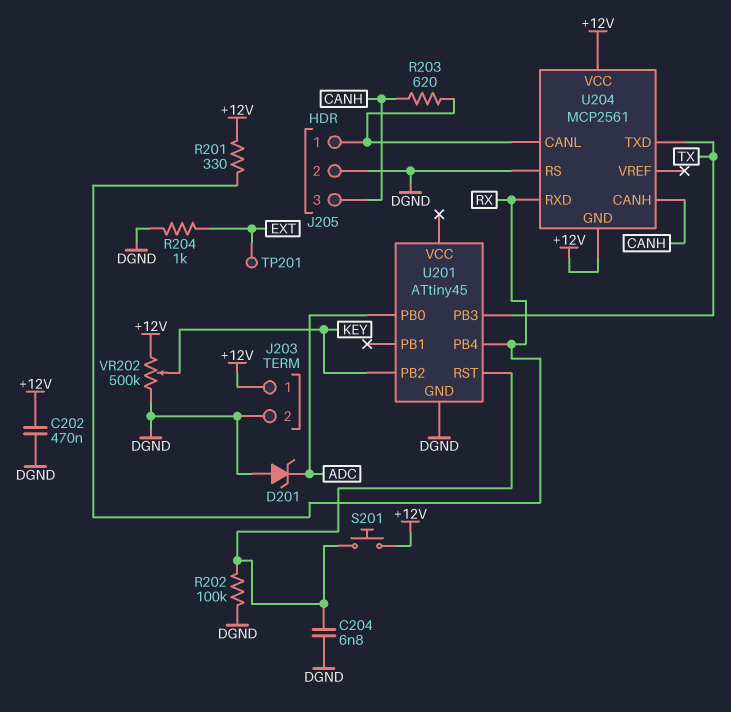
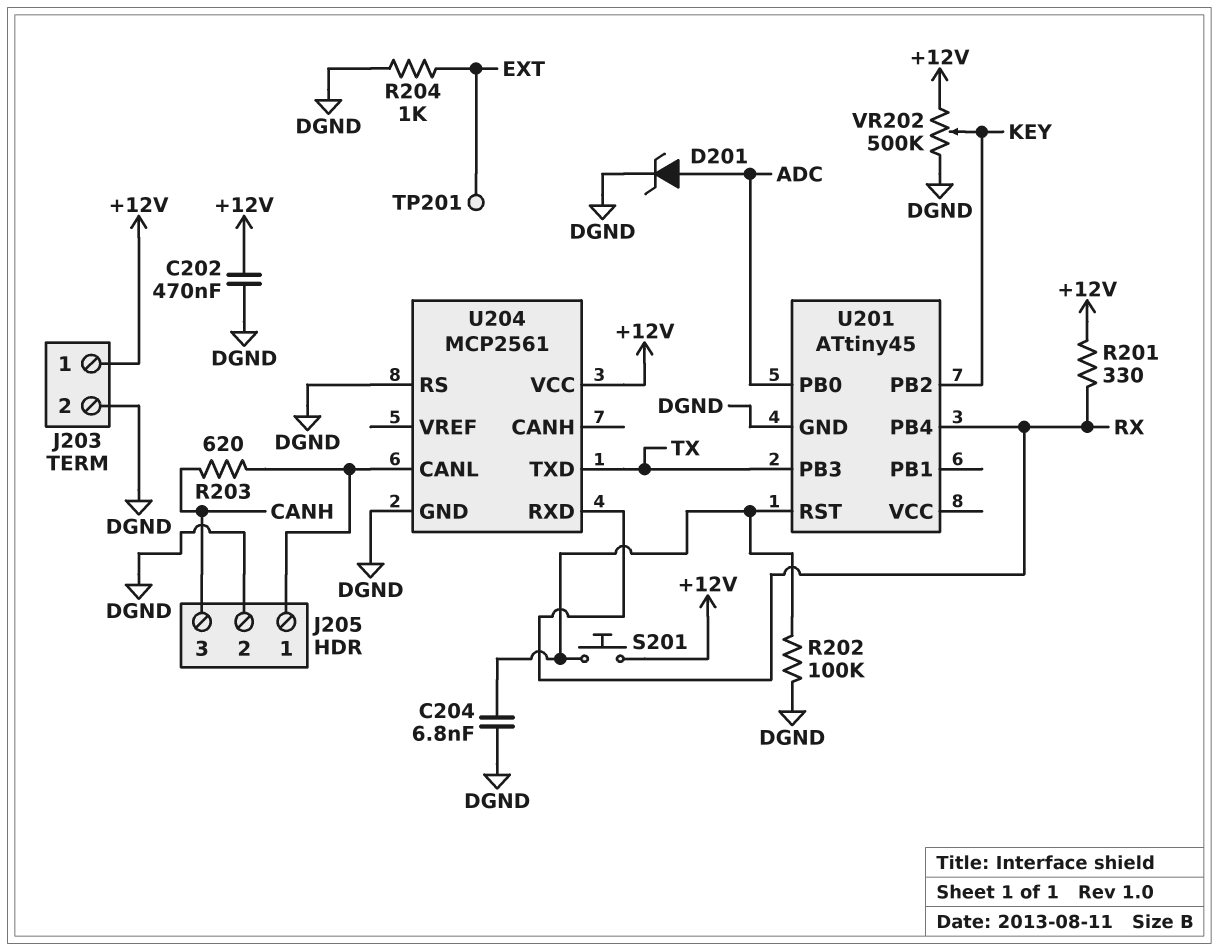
D201: zener (A DGND, K ADC) -> zener (A ADC, K DGND)
U204 pin CANH: CANH -> none
U204 pin GND: +12V -> DGND

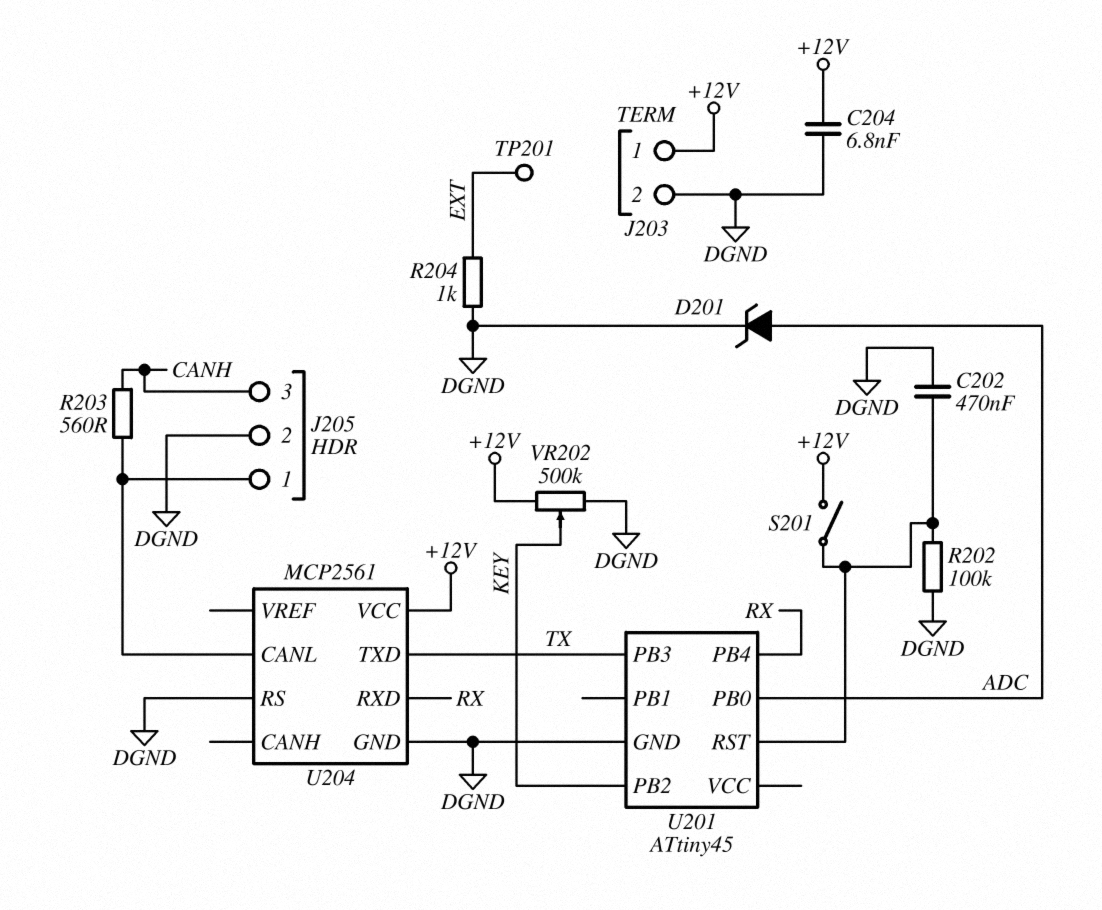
C202: 470nF (+12V, DGND) -> 470nF (DGND, U201/RST)
C204: 6.8nF (DGND, U201/RST) -> 6.8nF (+12V, DGND)
R201: 330 (+12V, RX) -> none
R203: 620 (CANH, J205/1) -> 560 (CANH, J205/1)
S201: button (+12V, U201/RST) -> switch (+12V, U201/RST)

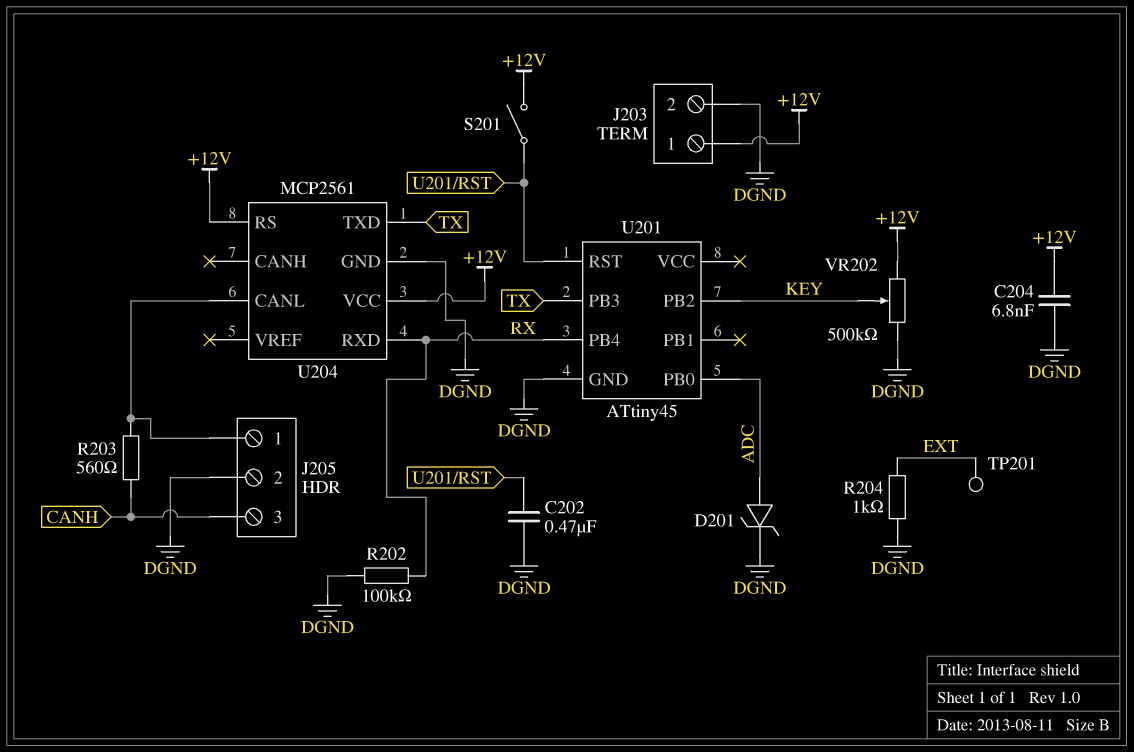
R202: 100k (DGND, U201/RST) -> 100k (DGND, RX)
U204 pin RS: DGND -> +12V

